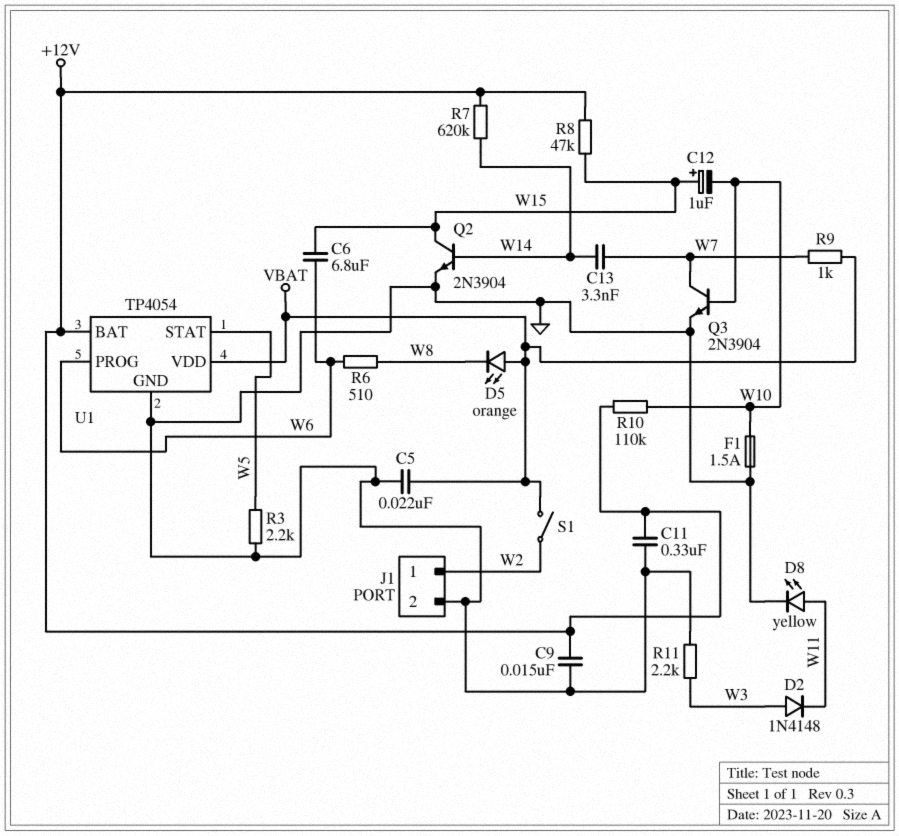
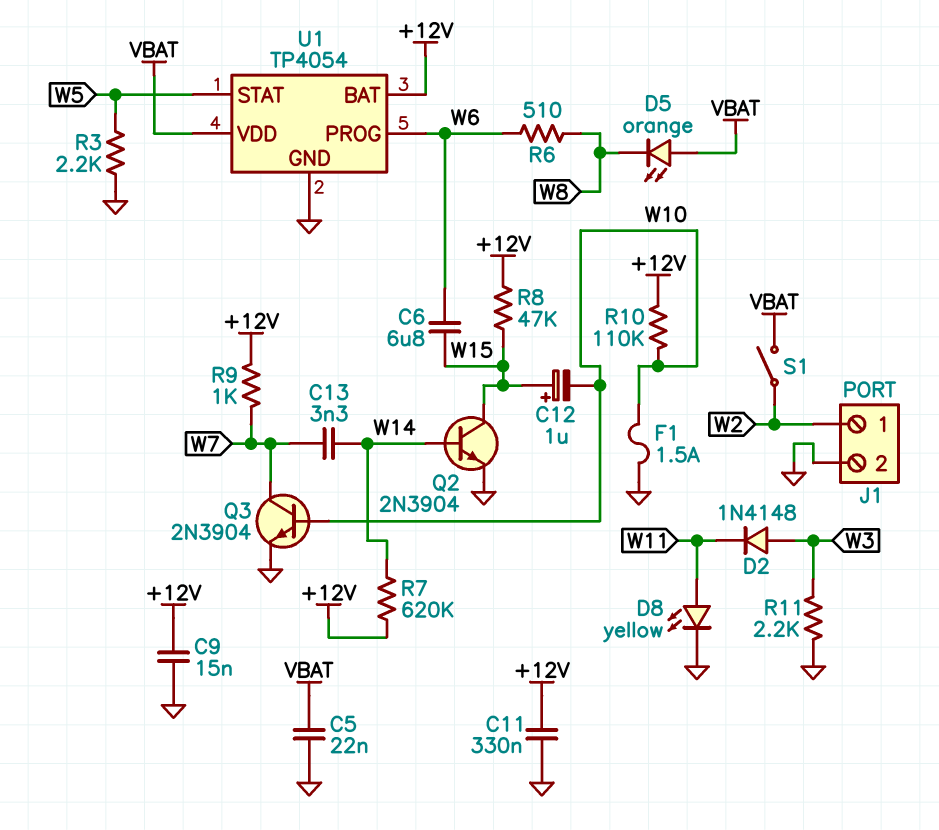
R9: 1k (VBAT, W7) -> 1k (+12V, W7)

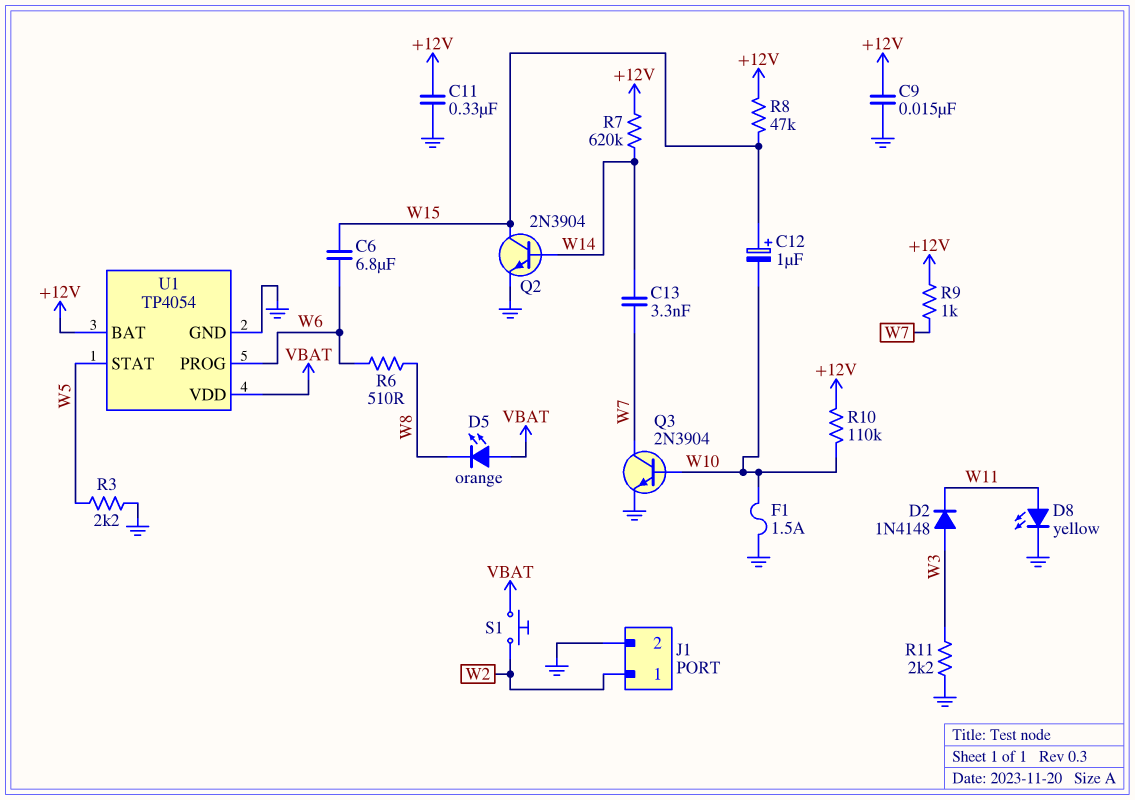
C5: 22nF (GND, VBAT) -> none
S1: switch (VBAT, W2) -> button (VBAT, W2)

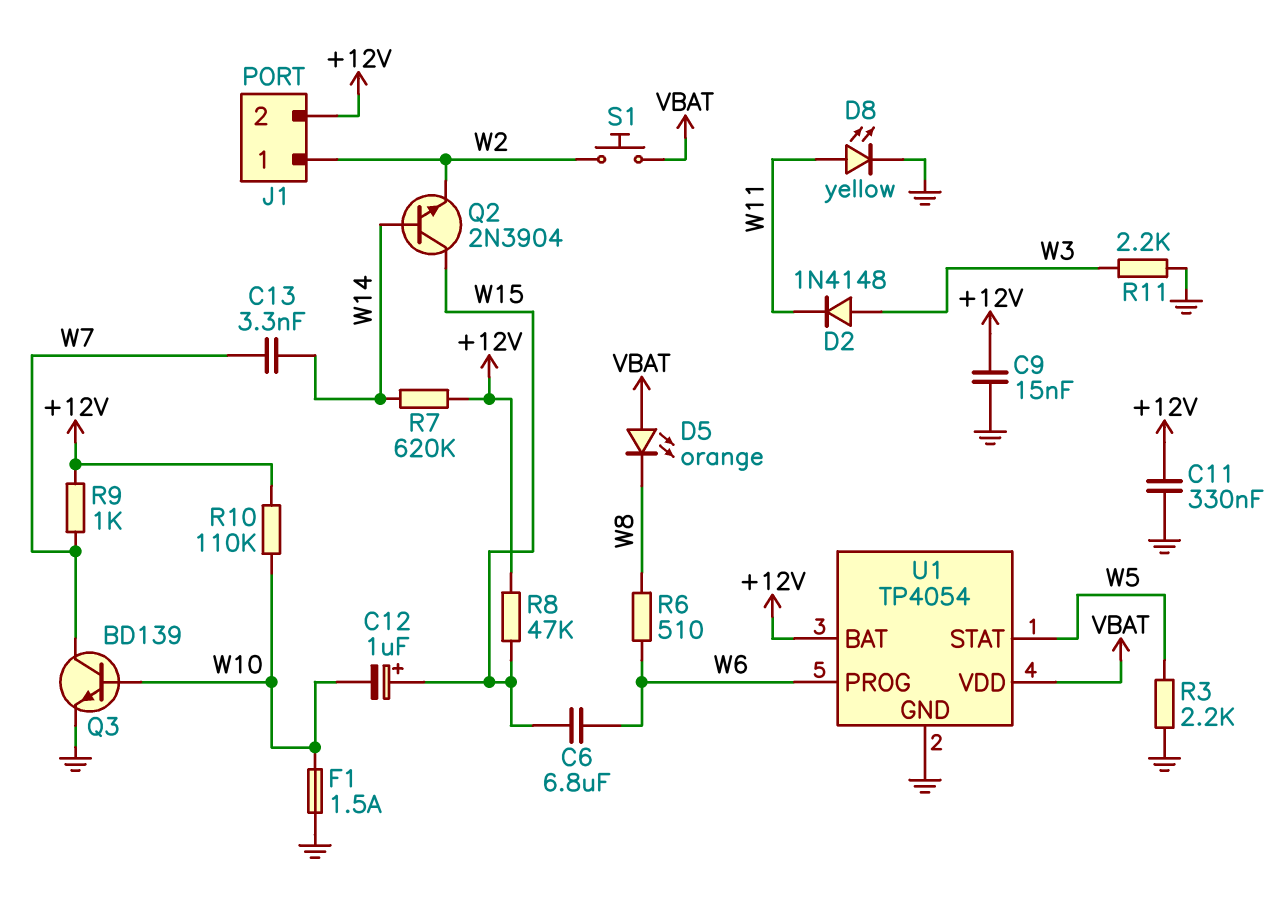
J1 pin 2: GND -> +12V
Q2: NPN 2N3904 (B W14, C W15, E GND) -> NPN 2N3904 (B W14, C W15, E W2)
Q3: NPN 2N3904 (B W10, C W7, E GND) -> NPN BD139 (B W10, C W7, E GND)

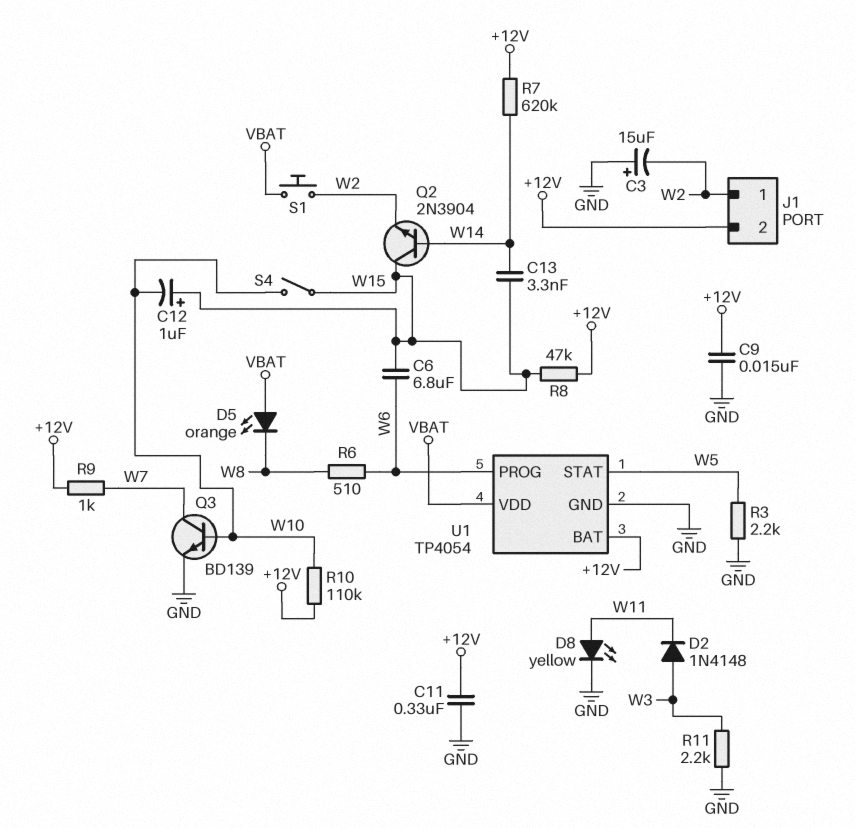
C3: none -> 15uF (plus GND, minus W2)
C13: 3.3nF (W7, W14) -> 3.3nF (W14, W15)
F1: 1.5A (GND, W10) -> none
S4: none -> switch (W10, W15)

